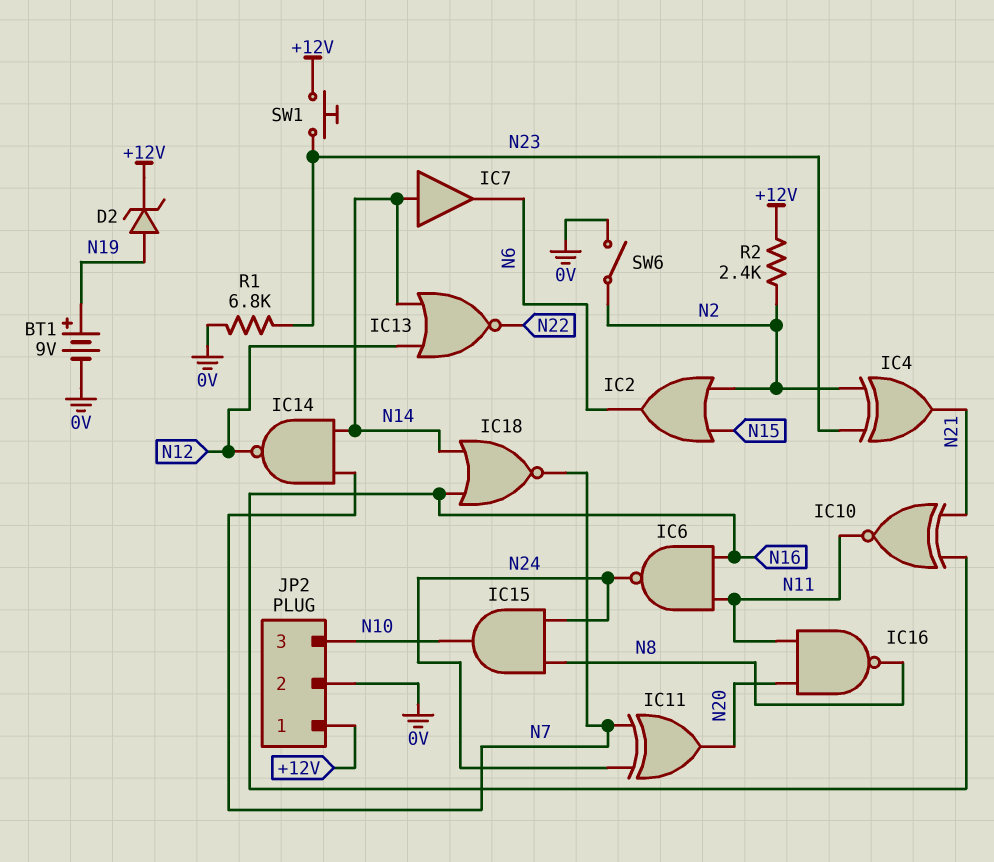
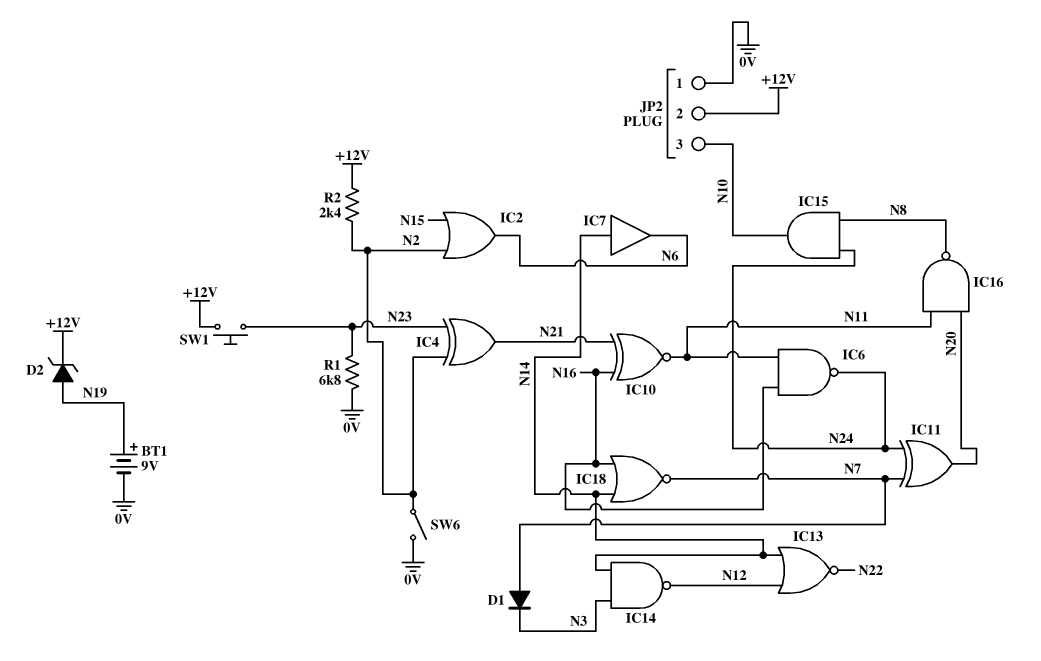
D1: none -> diode (A N7, K N3)
IC14: NAND (in N7, in N14, out N12) -> NAND (in N3, in N14, out N12)
JP2 pin 1: +12V -> 0V
JP2 pin 2: 0V -> +12V

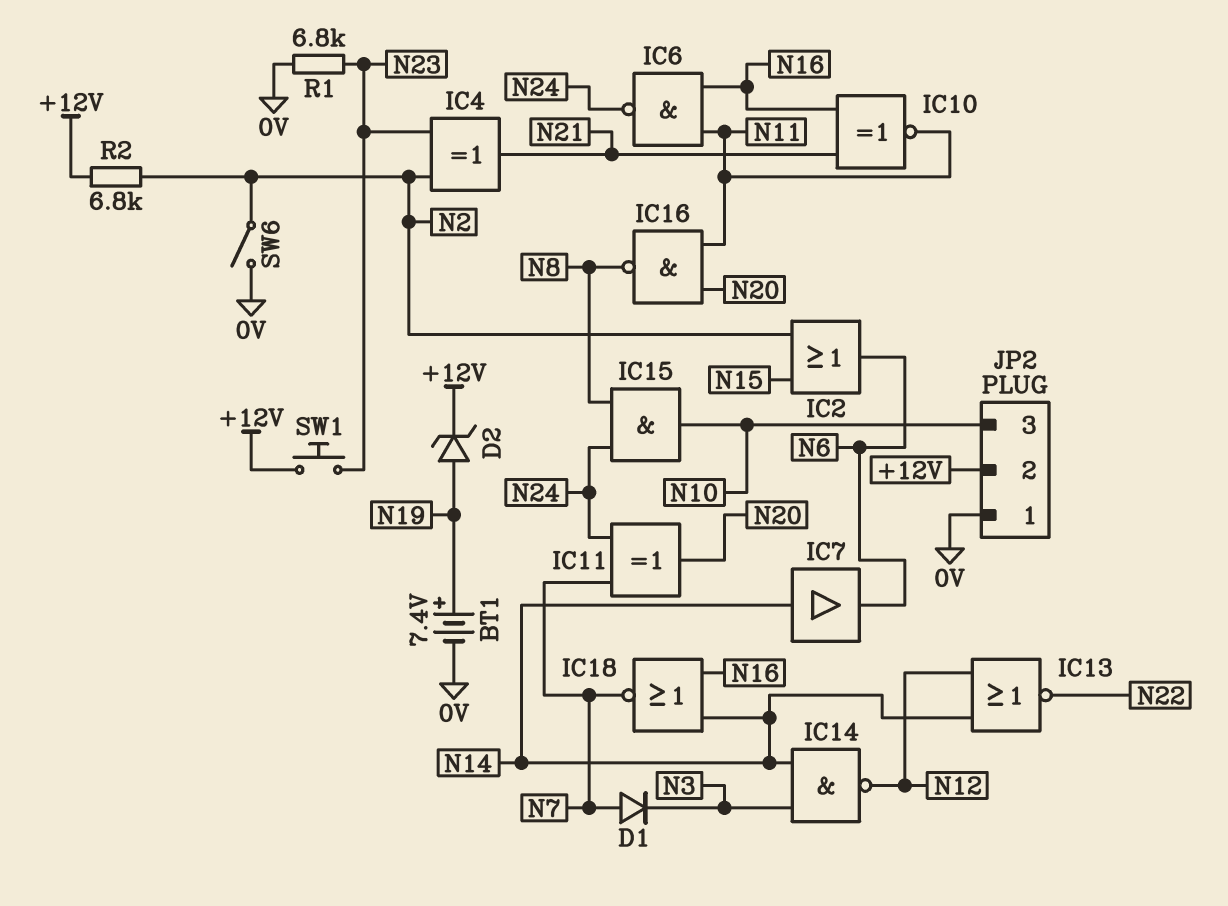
BT1: 9V (plus N19, minus 0V) -> 7.4V (plus N19, minus 0V)
R2: 2.4k (+12V, N2) -> 6.8k (+12V, N2)

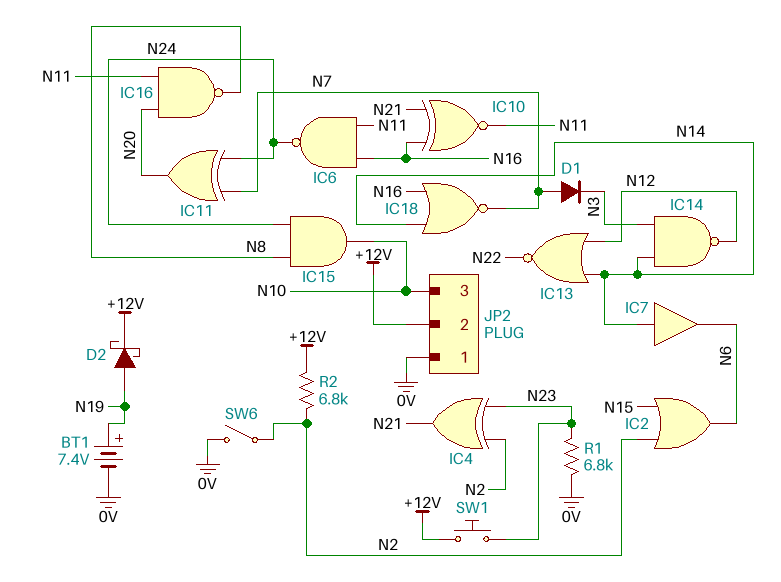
D2: zener (A N19, K +12V) -> schottky (A N19, K +12V)

